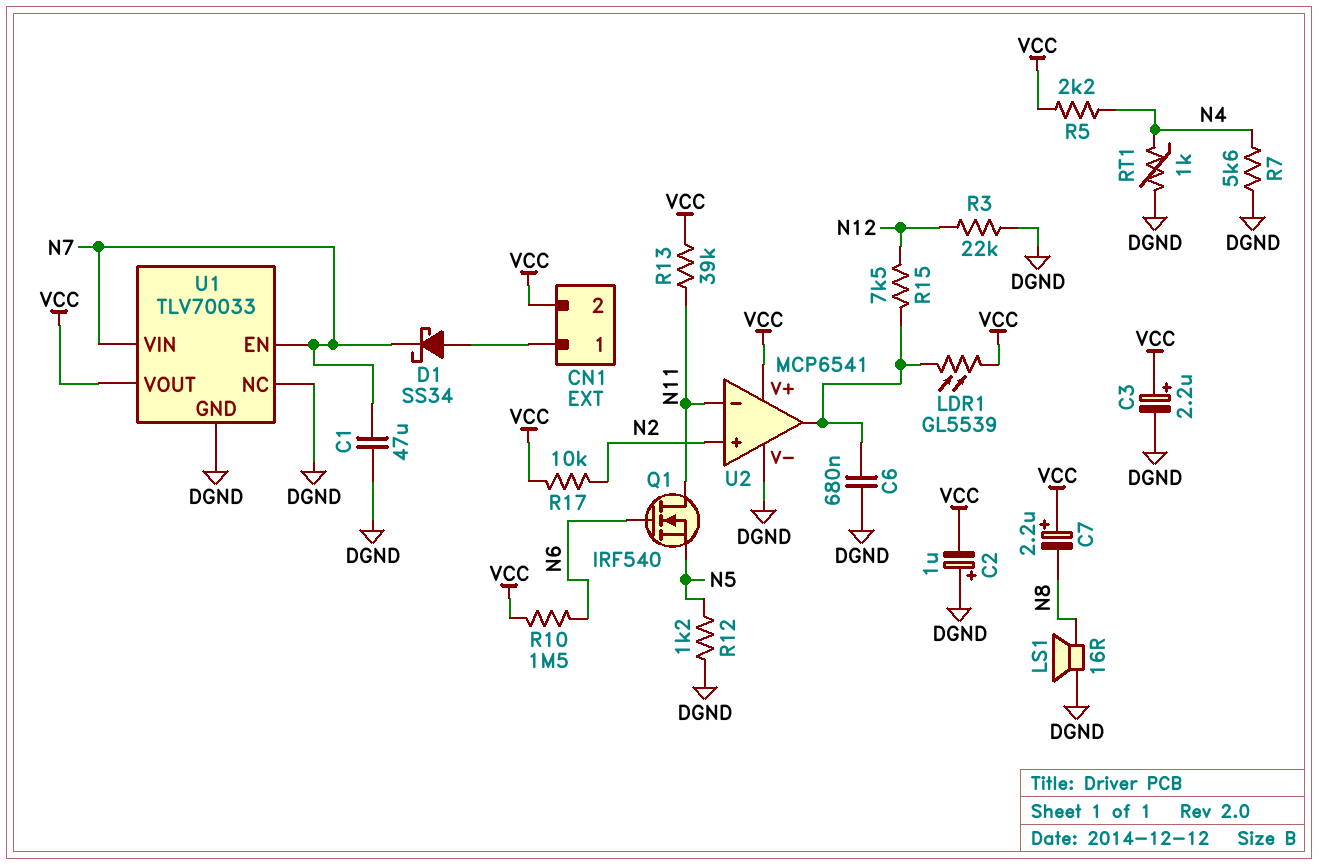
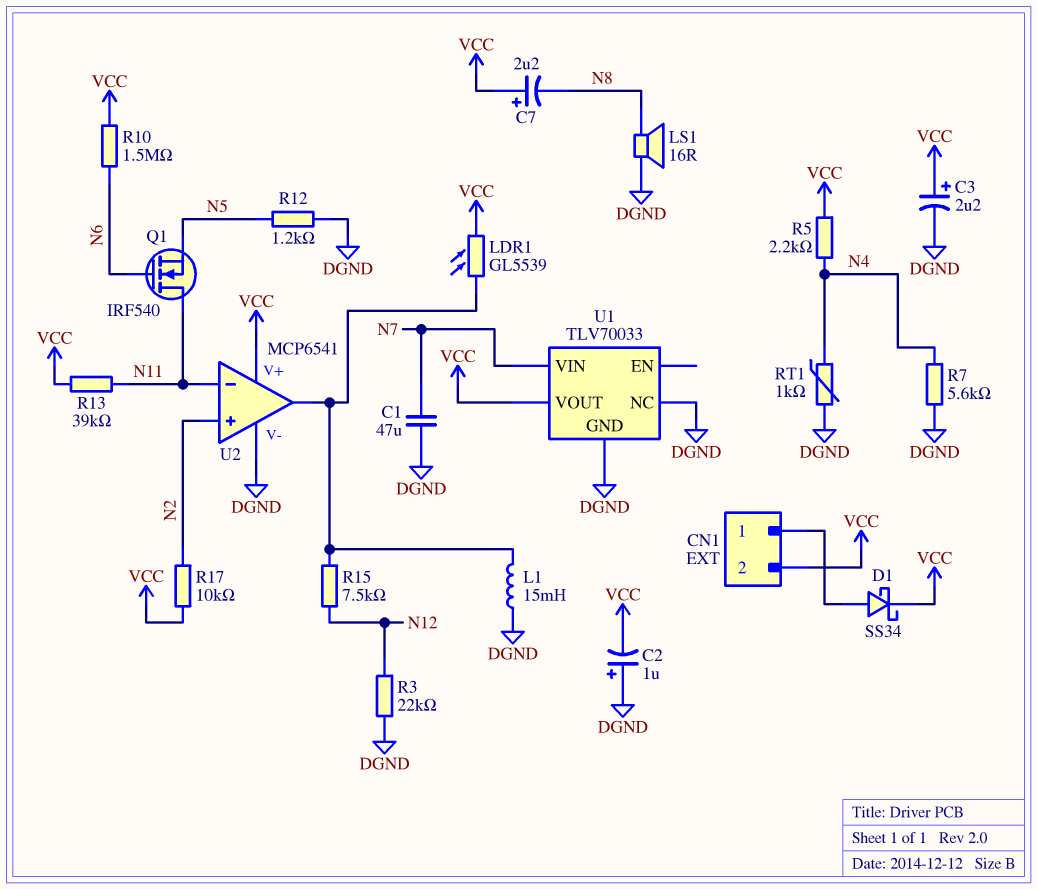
C6: 680nF (DGND, U2/out) -> none
D1: schottky SS34 (A CN1/1, K N7) -> schottky SS34 (A CN1/1, K VCC)
L1: none -> 15mH (DGND, U2/out)
U1 pin EN: N7 -> none

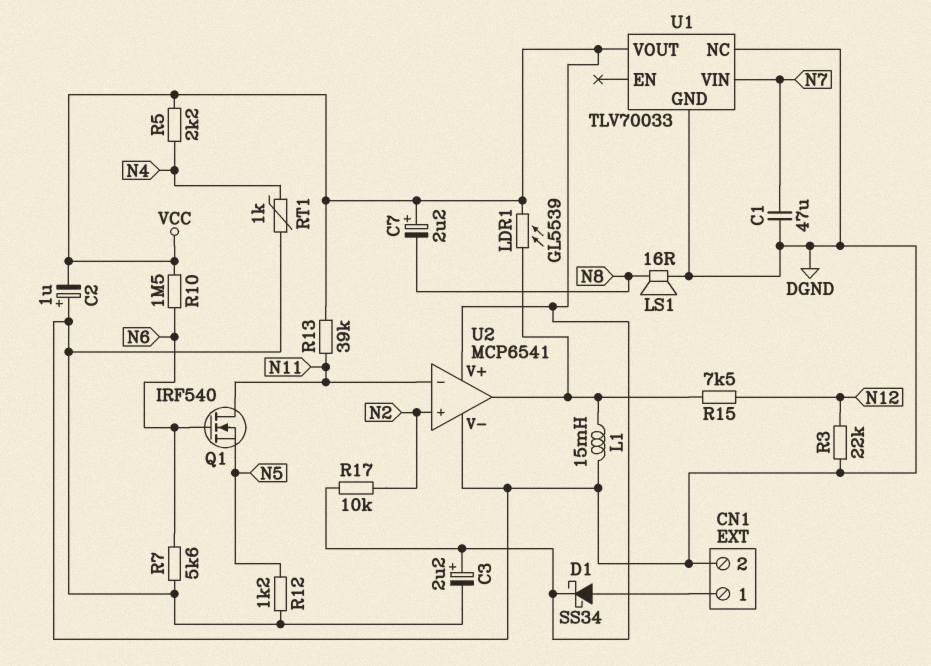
CN1 pin 2: VCC -> DGND
R7: 5.6k (DGND, N4) -> 5.6k (DGND, N6)

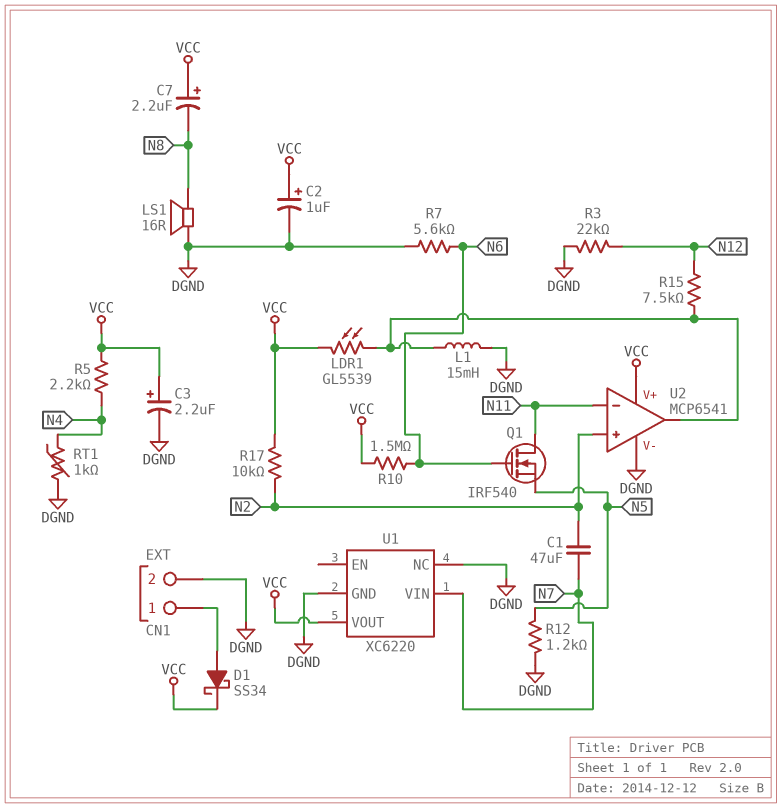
C1: 47uF (DGND, N7) -> 47uF (N2, N7)
C2: 1uF (plus DGND, minus VCC) -> 1uF (plus VCC, minus DGND)
R13: 39k (N11, VCC) -> none
U1: TLV70033 -> XC6220

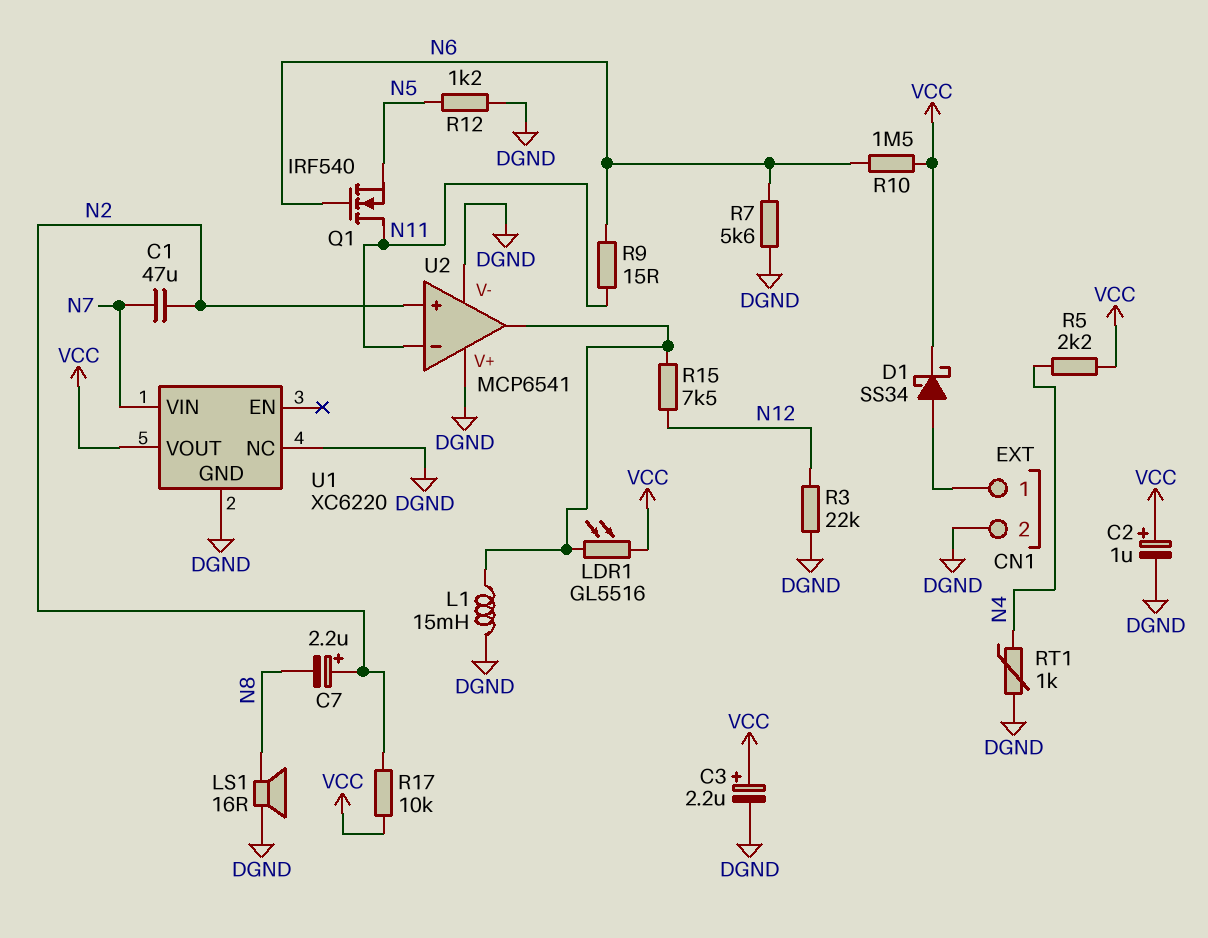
C7: 2.2uF (plus VCC, minus N8) -> 2.2uF (plus N2, minus N8)
LDR1: GL5539 (U2/out, VCC) -> GL5516 (U2/out, VCC)
R9: none -> 15 (N6, N11)
U2 pin V+: VCC -> DGND

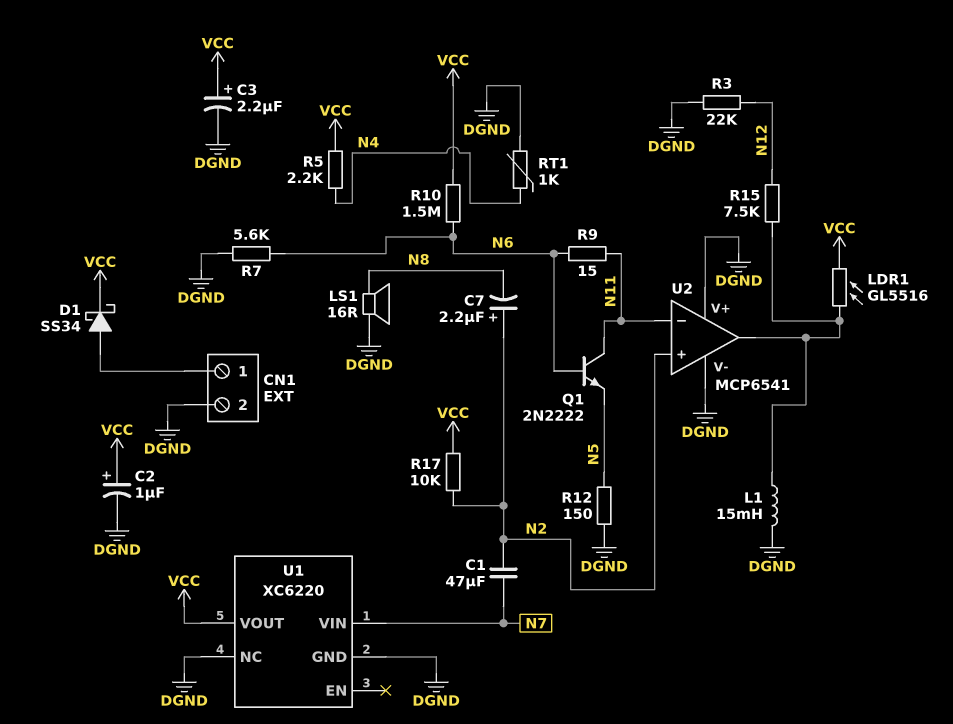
Q1: NMOS IRF540 (G N6, D N11, S N5) -> NPN 2N2222 (B N6, C N11, E N5)
R12: 1.2k (DGND, N5) -> 150 (DGND, N5)

